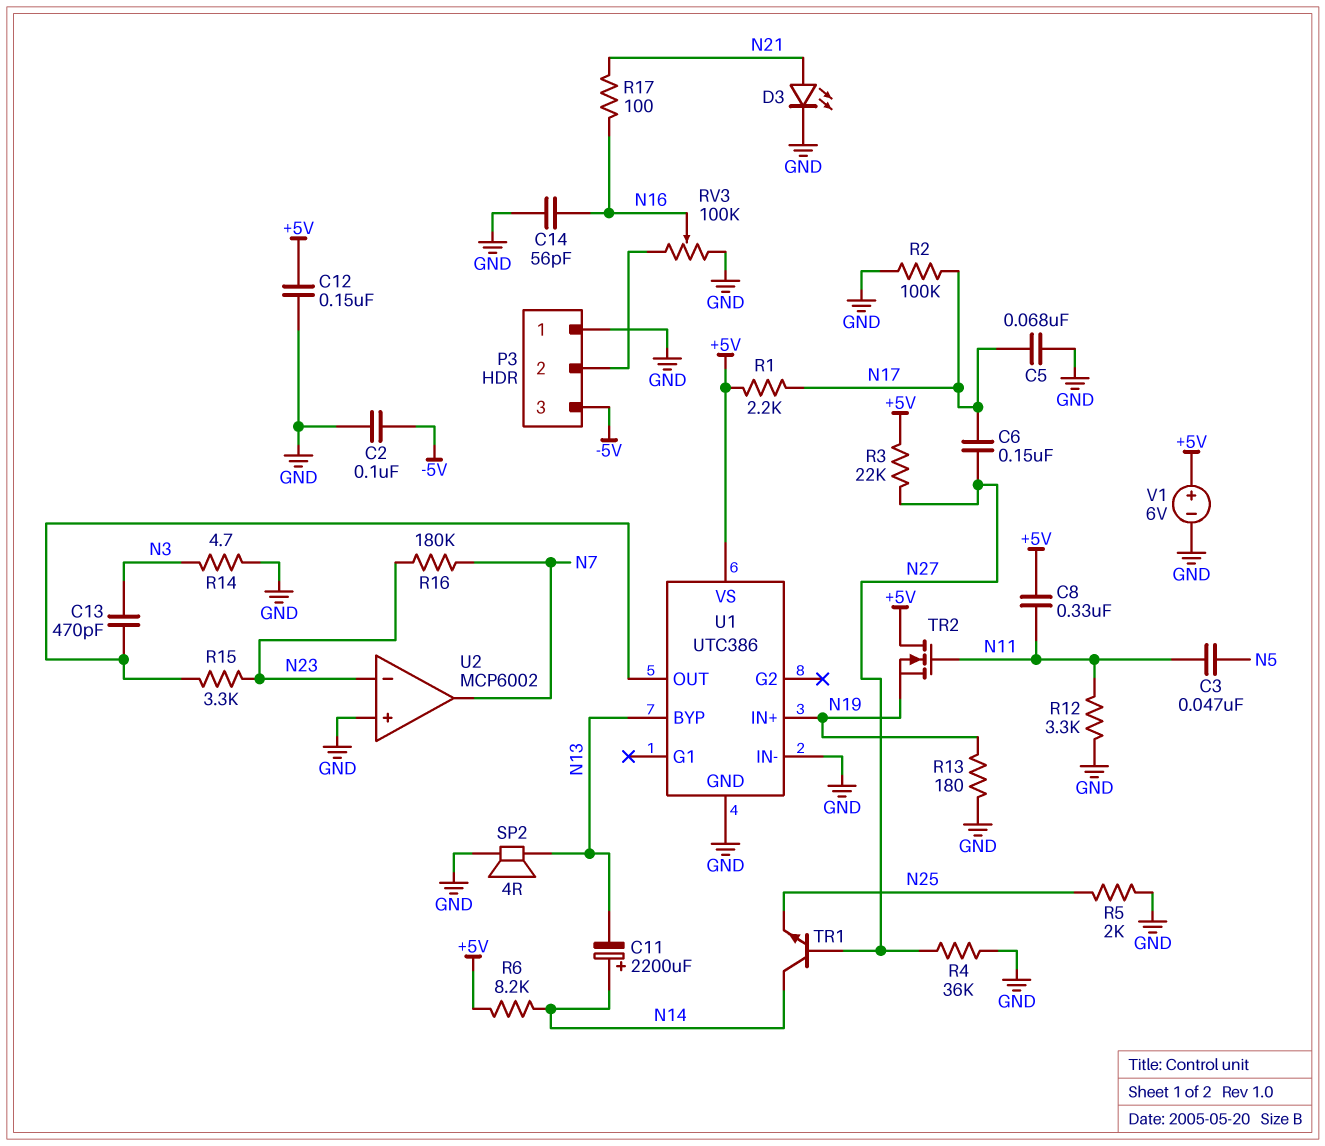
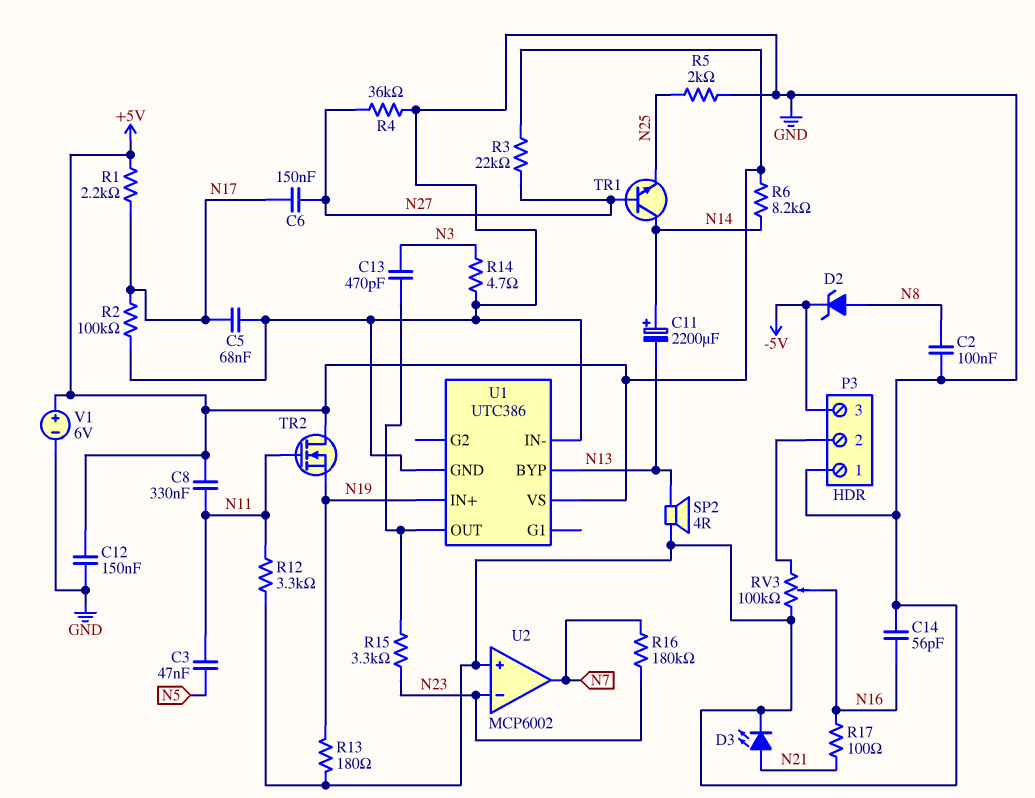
C2: 100nF (-5V, GND) -> 100nF (GND, N8)
D2: none -> zener (A N8, K -5V)

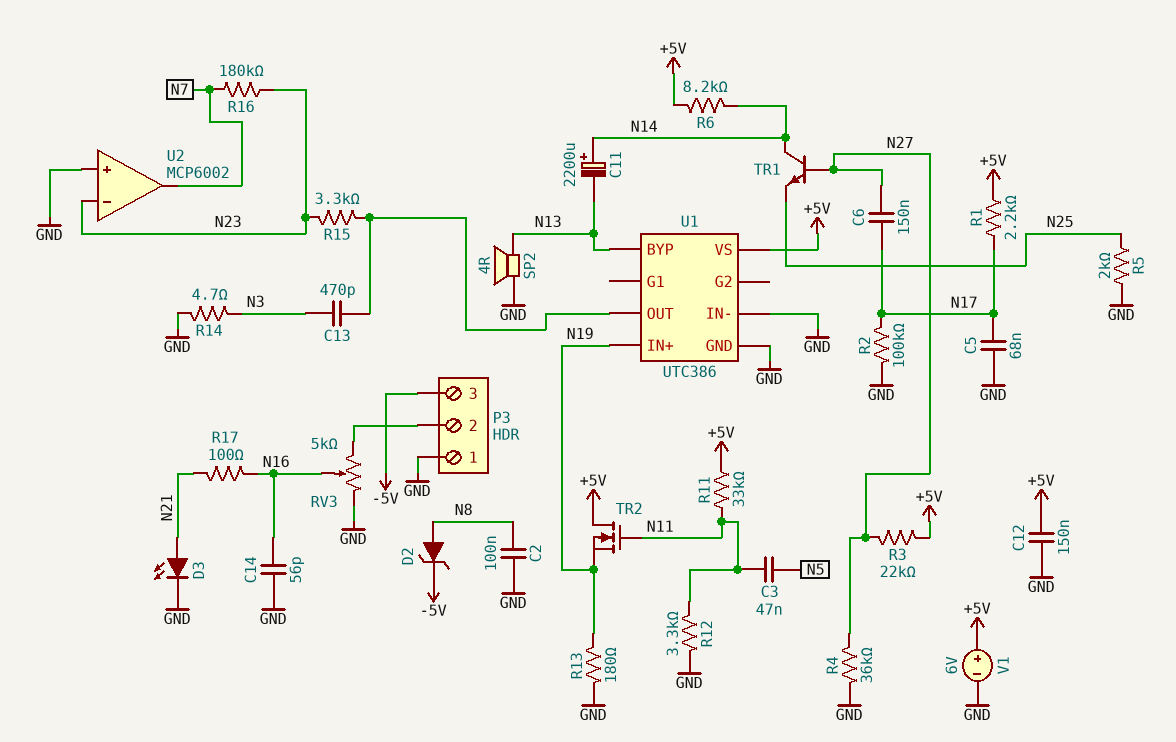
C8: 330nF (+5V, N11) -> none
R11: none -> 33k (+5V, N11)
RV3: 100k (GND, P3/2, wiper N16) -> 5k (GND, P3/2, wiper N16)

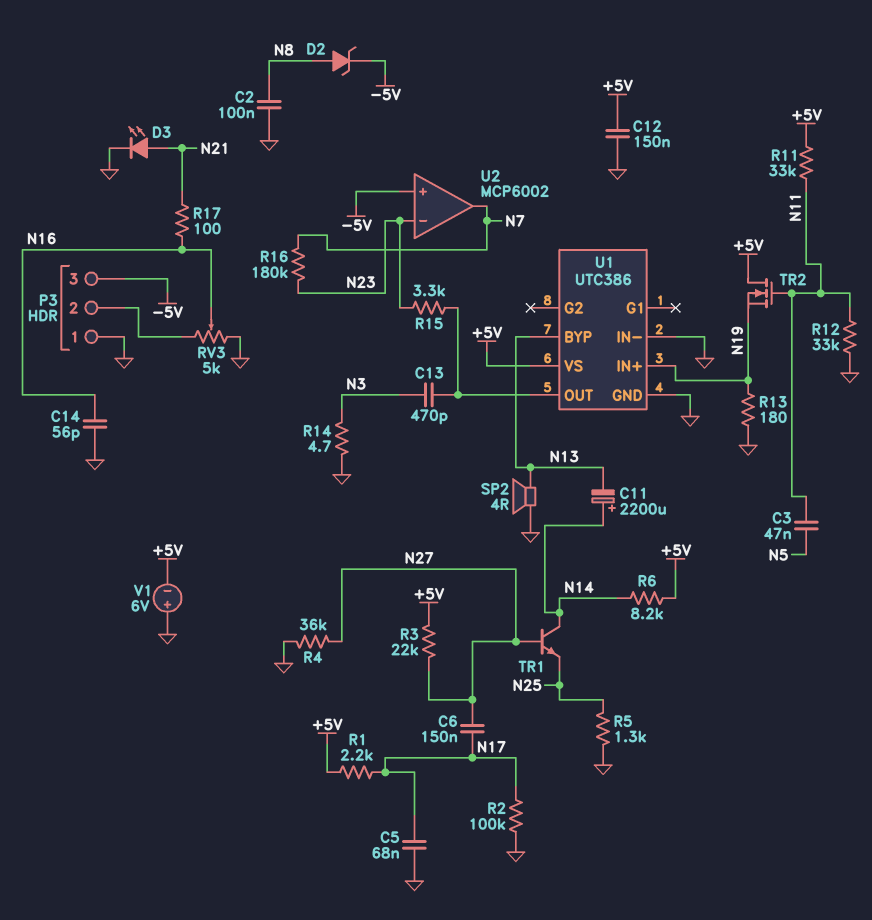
R5: 2k (GND, N25) -> 1.3k (GND, N25)
R12: 3.3k (GND, N11) -> 33k (GND, N11)
U2 pin in+: GND -> -5V
V1: 6V (plus +5V, minus GND) -> 6V (plus GND, minus +5V)

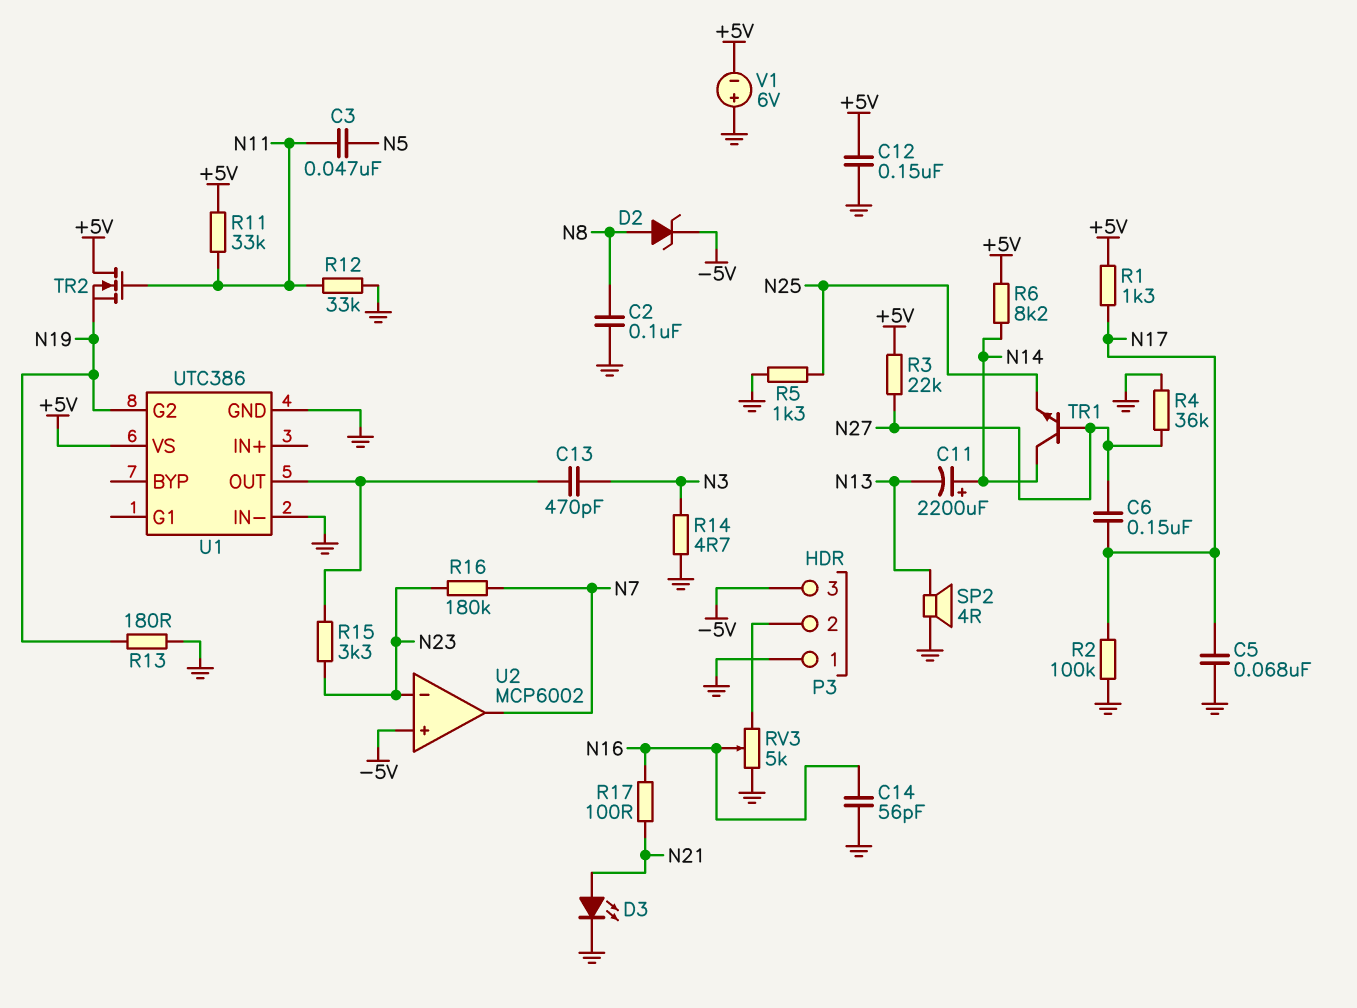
R1: 2.2k (+5V, N17) -> 1.3k (+5V, N17)
U1 pin BYP: N13 -> none
U1 pin G2: none -> N19
U1 pin IN+: N19 -> none

